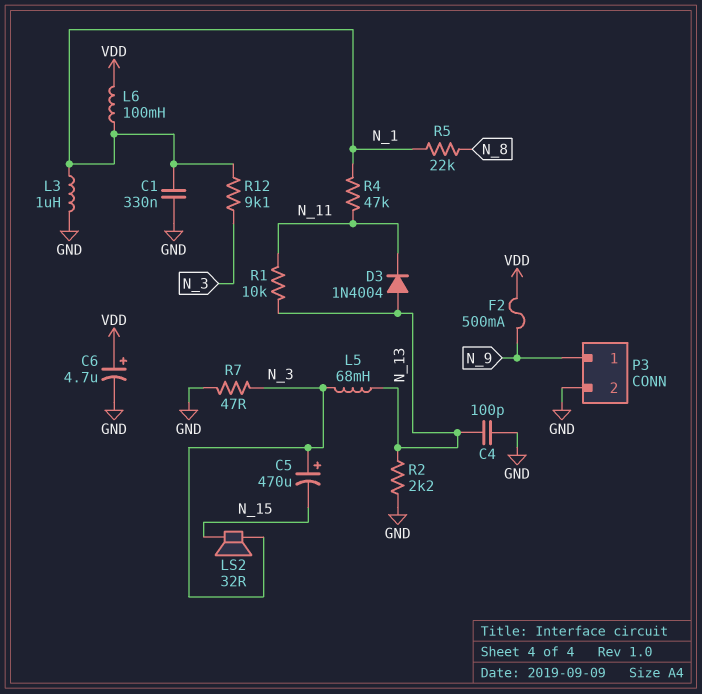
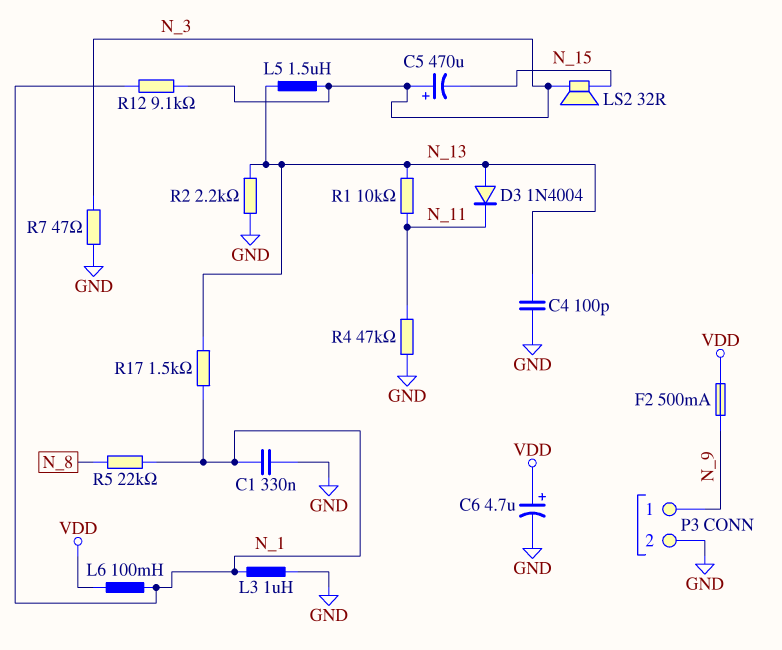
L5: 68mH (N_3, N_13) -> 1.5uH (N_3, N_13)
R4: 47k (N_1, N_11) -> 47k (GND, N_11)
R17: none -> 1.5k (N_1, N_13)

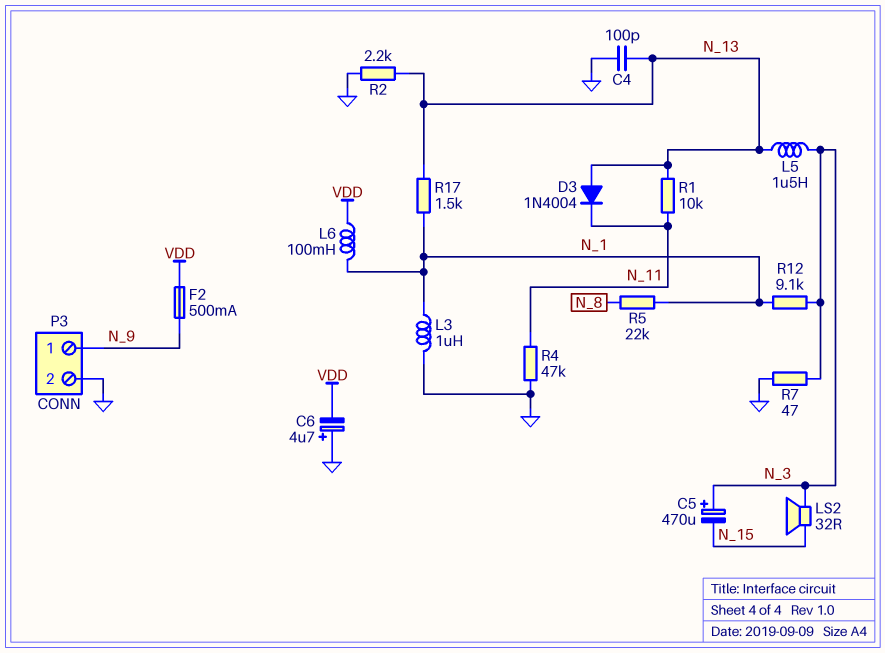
C1: 330nF (GND, N_1) -> none
C6: 4.7uF (plus VDD, minus GND) -> 4.7uF (plus GND, minus VDD)

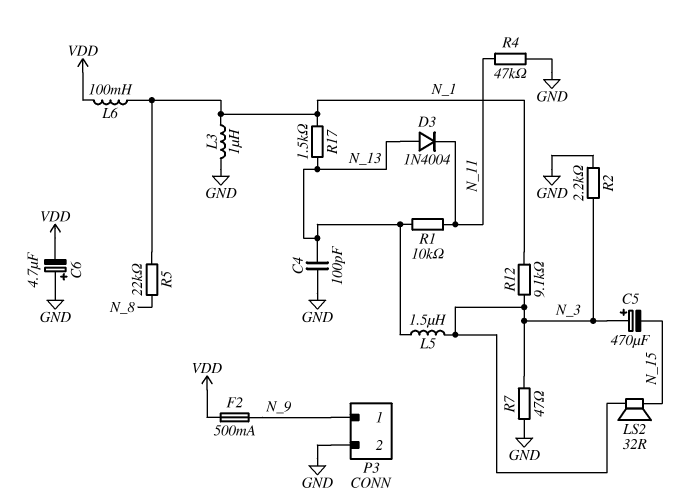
R2: 2.2k (GND, N_13) -> 2.2k (GND, N_3)

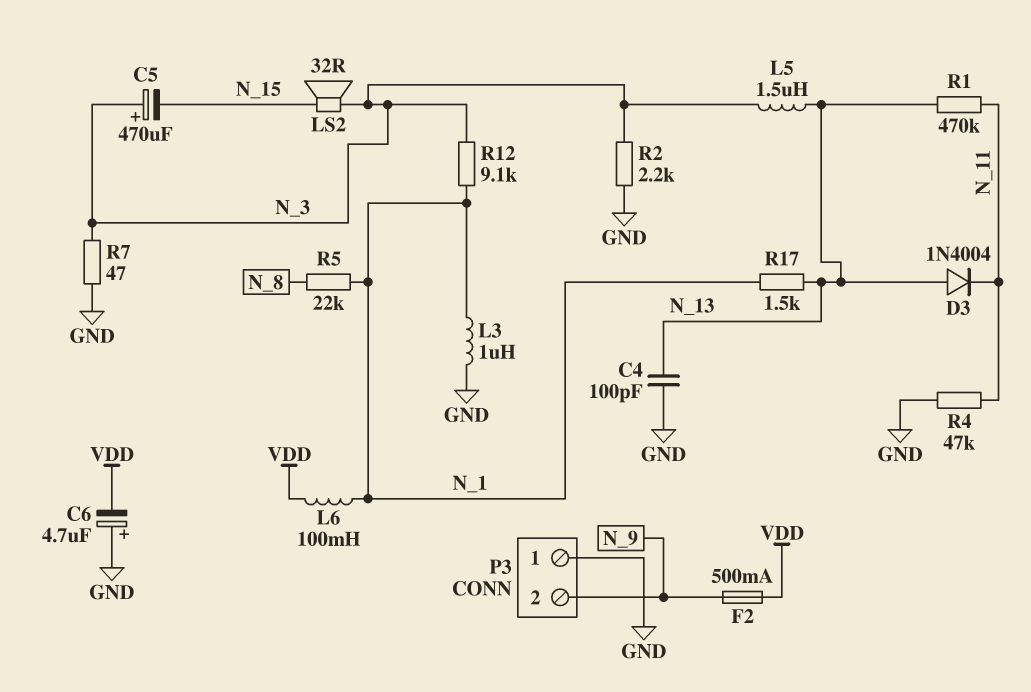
P3 pin 1: N_9 -> GND
P3 pin 2: GND -> N_9
R1: 10k (N_11, N_13) -> 470k (N_11, N_13)

